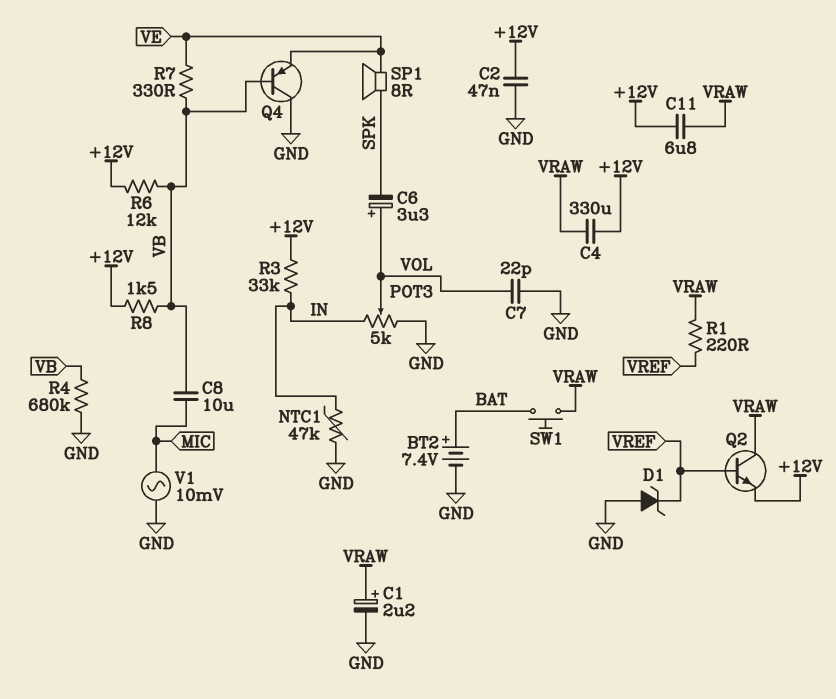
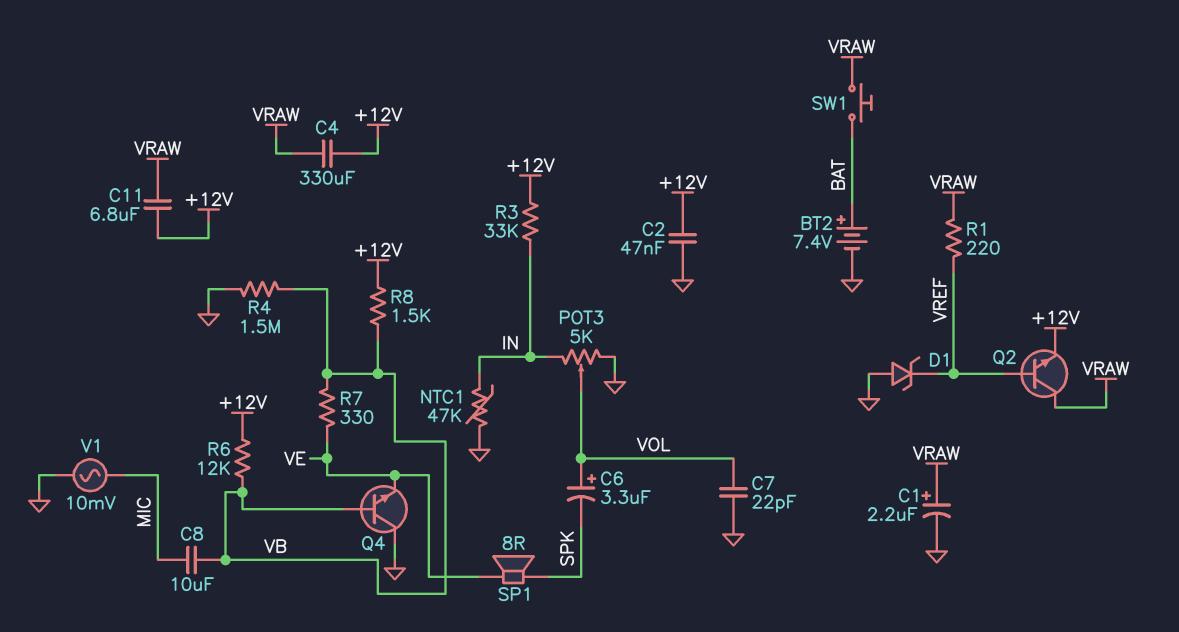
Q4: PNP (B VB, C GND, E VE) -> NPN (B VB, C GND, E VE)
R4: 680k (GND, VB) -> 1.5M (GND, VB)

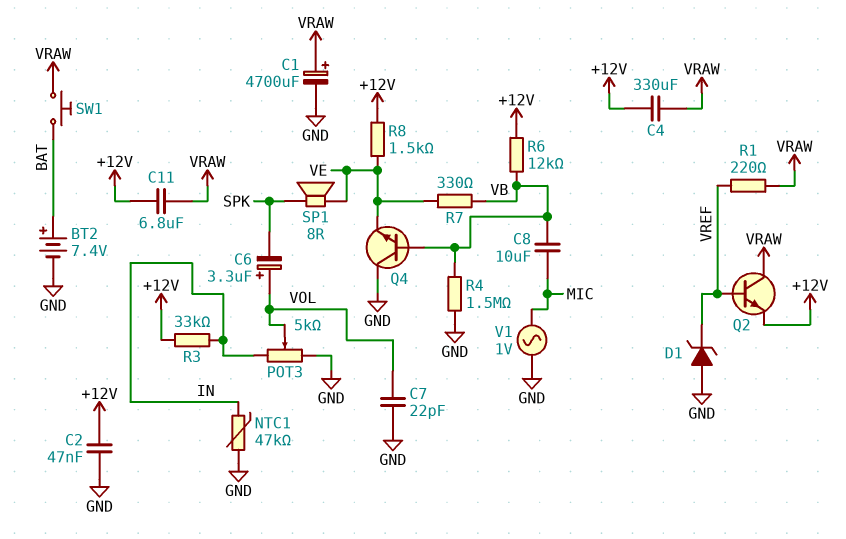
C1: 2.2uF (plus VRAW, minus GND) -> 4700uF (plus VRAW, minus GND)
R8: 1.5k (+12V, VB) -> 1.5k (+12V, VE)
V1: AC 10mV (GND, MIC) -> AC 1V (GND, MIC)

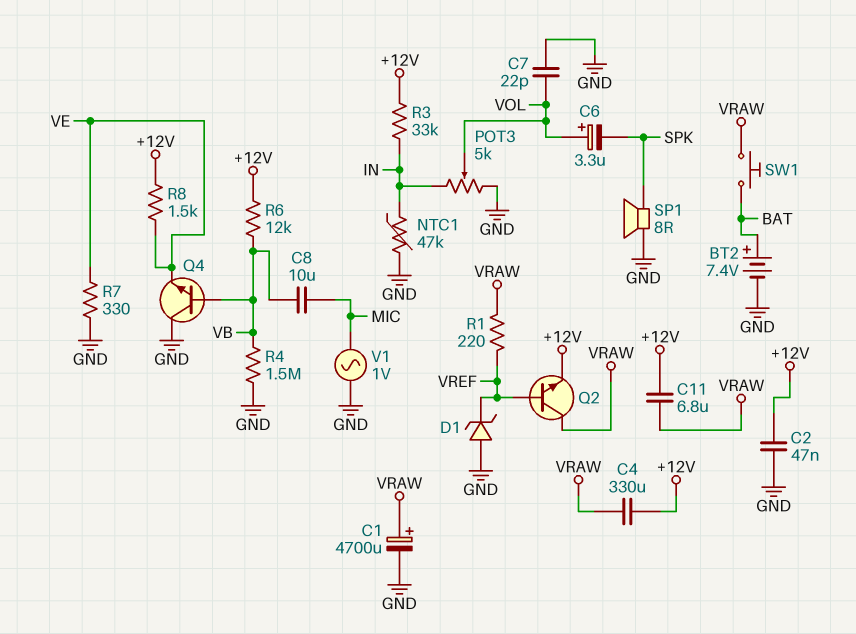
R7: 330 (VB, VE) -> 330 (GND, VE)
SP1: speaker 8R (SPK, VE) -> speaker 8R (GND, SPK)

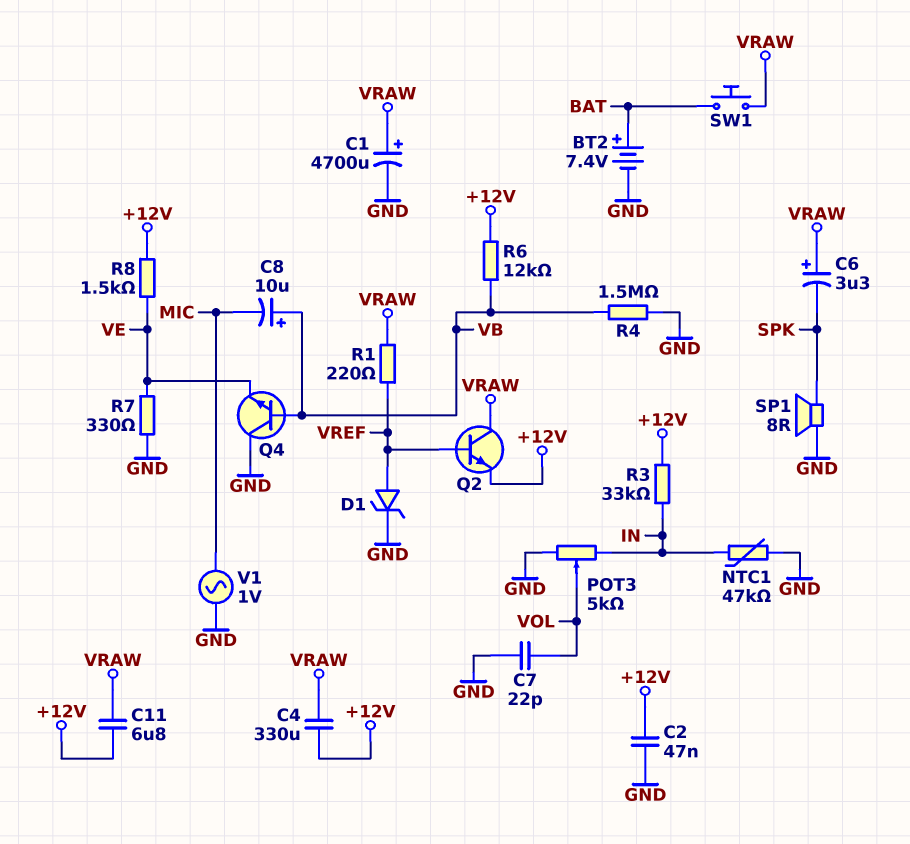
C6: 3.3uF (plus VOL, minus SPK) -> 3.3uF (plus VRAW, minus SPK)
C8: 10uF (MIC, VB) -> 10uF (plus VB, minus MIC)
D1: zener (A GND, K VREF) -> zener (A VREF, K GND)

